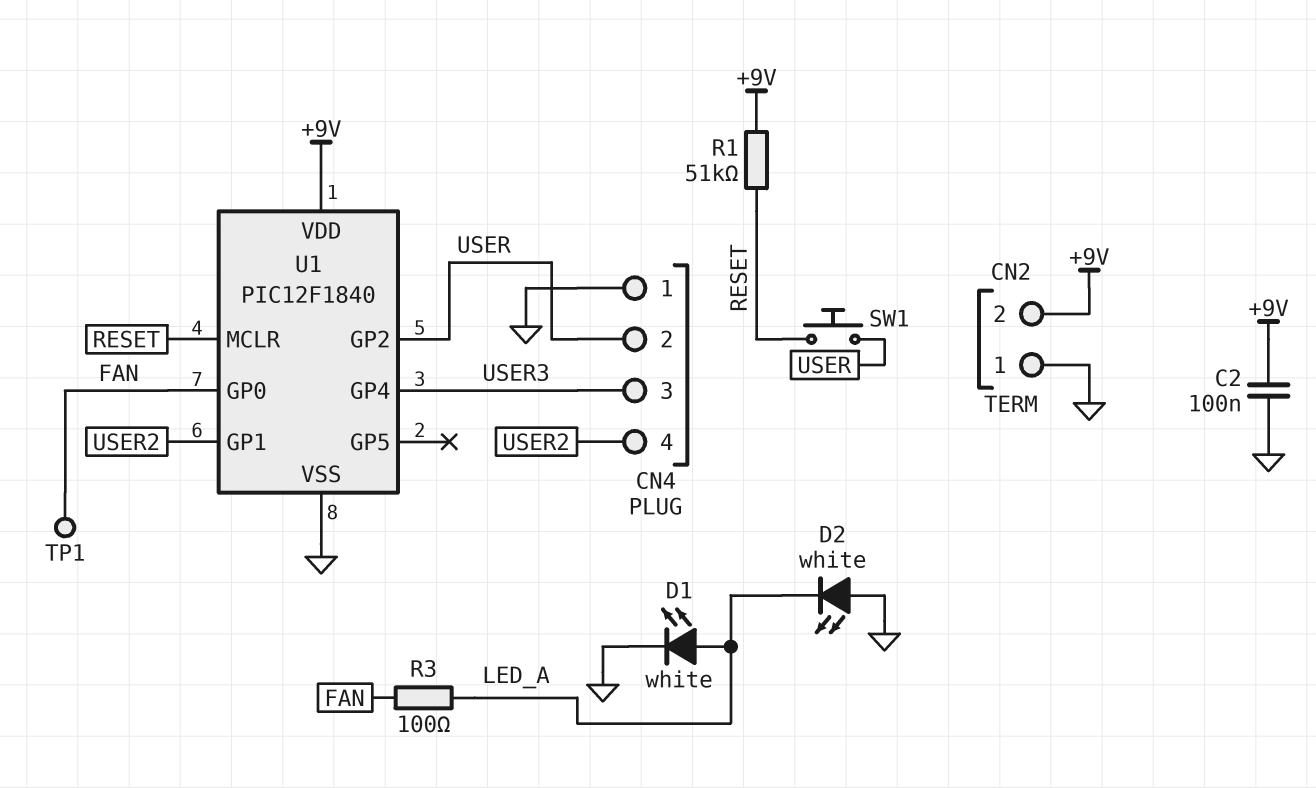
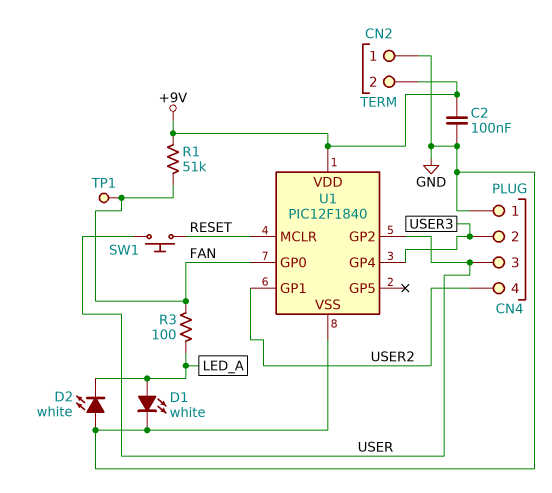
CN4 pin 2: USER -> USER3
CN4 pin 3: USER3 -> USER
R1: 51k (+9V, RESET) -> 51k (+9V, FAN)

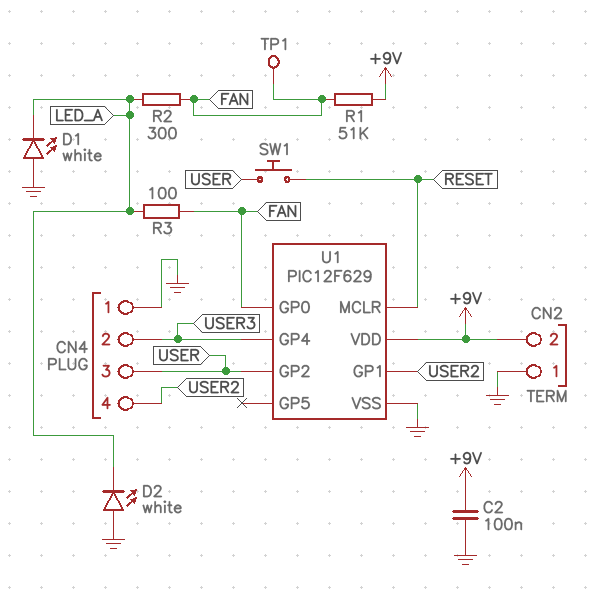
D1: LED white (A LED_A, K GND) -> LED white (A GND, K LED_A)
R2: none -> 300 (FAN, LED_A)
U1: PIC12F1840 -> PIC12F629

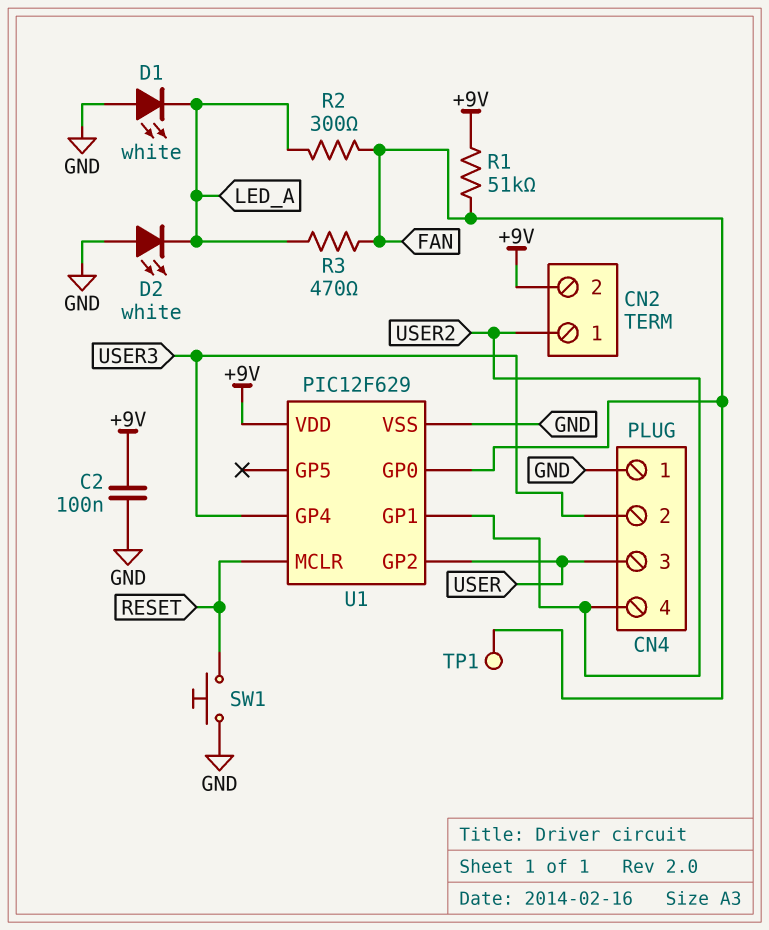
CN2 pin 1: GND -> USER2
R3: 100 (FAN, LED_A) -> 470 (FAN, LED_A)
SW1: button (RESET, USER) -> button (GND, RESET)

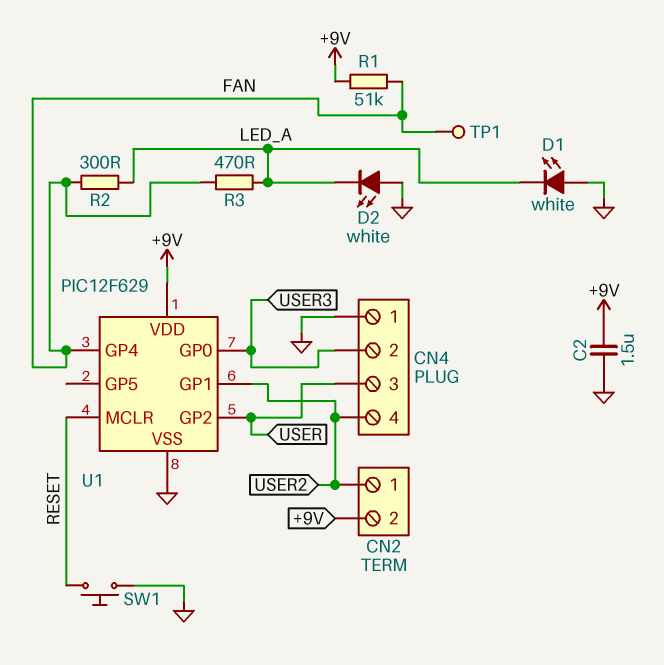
C2: 100nF (+9V, GND) -> 1.5uF (+9V, GND)
U1 pin GP0: FAN -> USER3
U1 pin GP4: USER3 -> FAN

